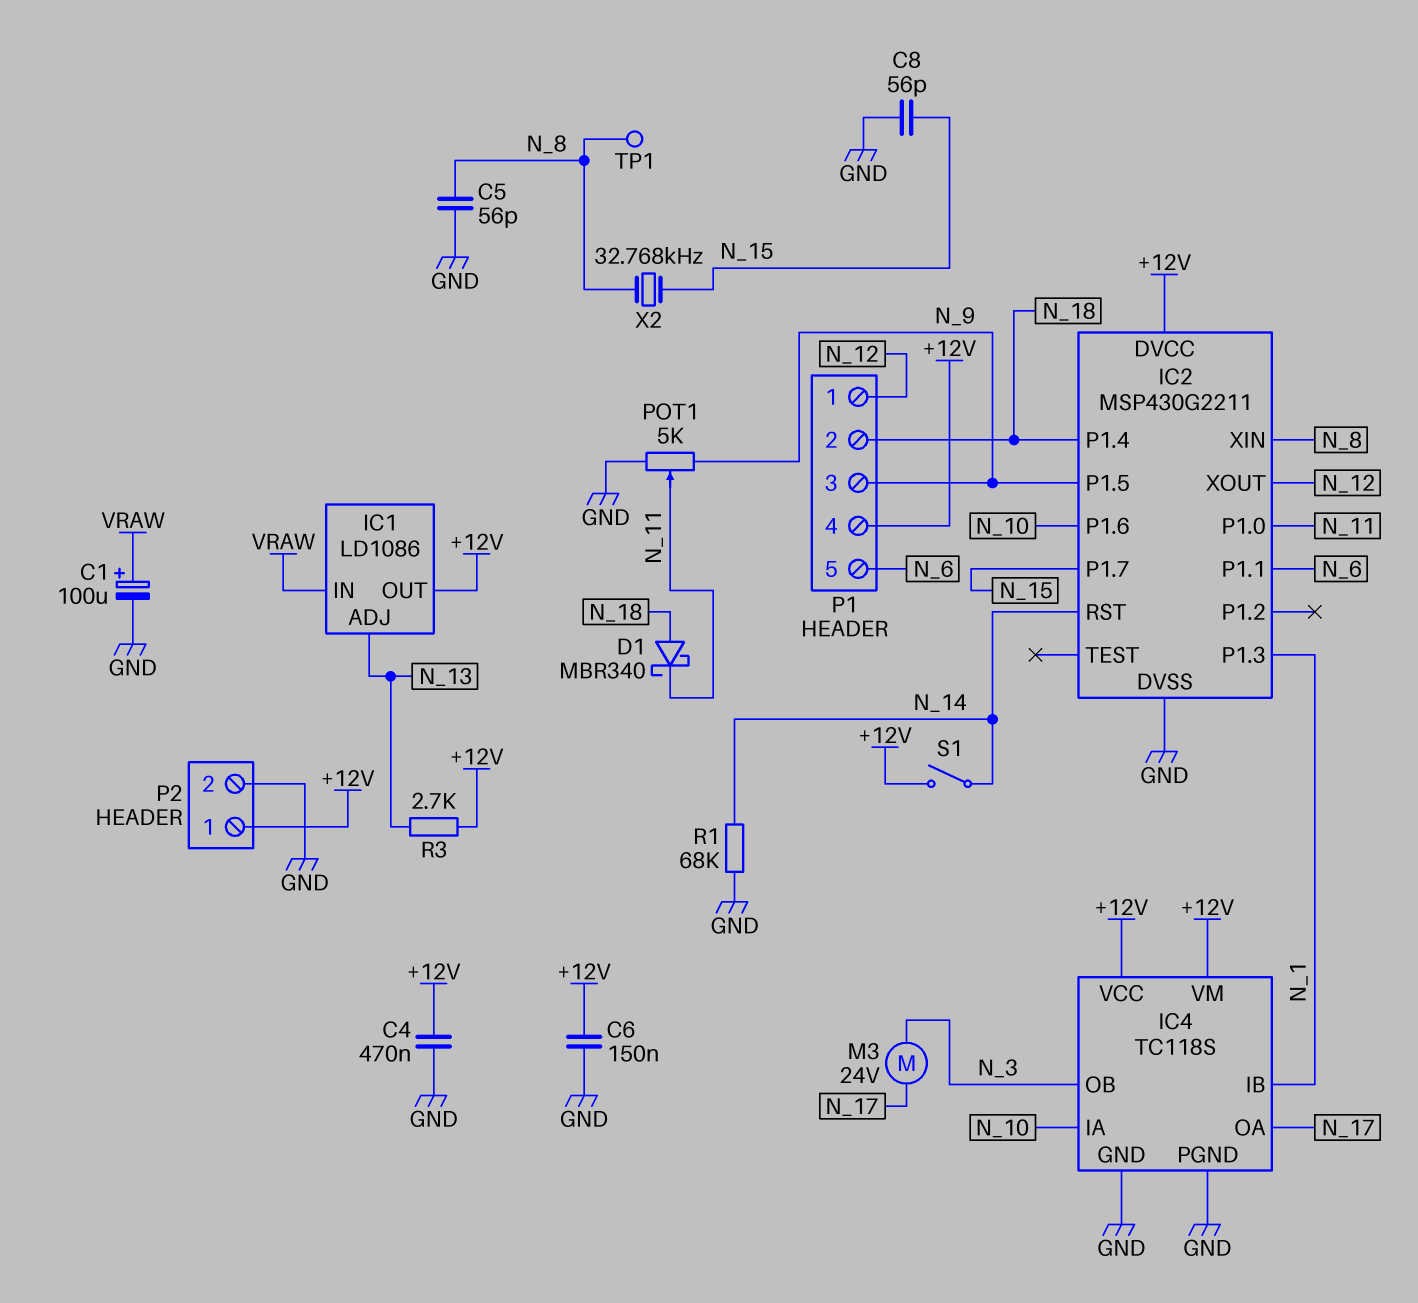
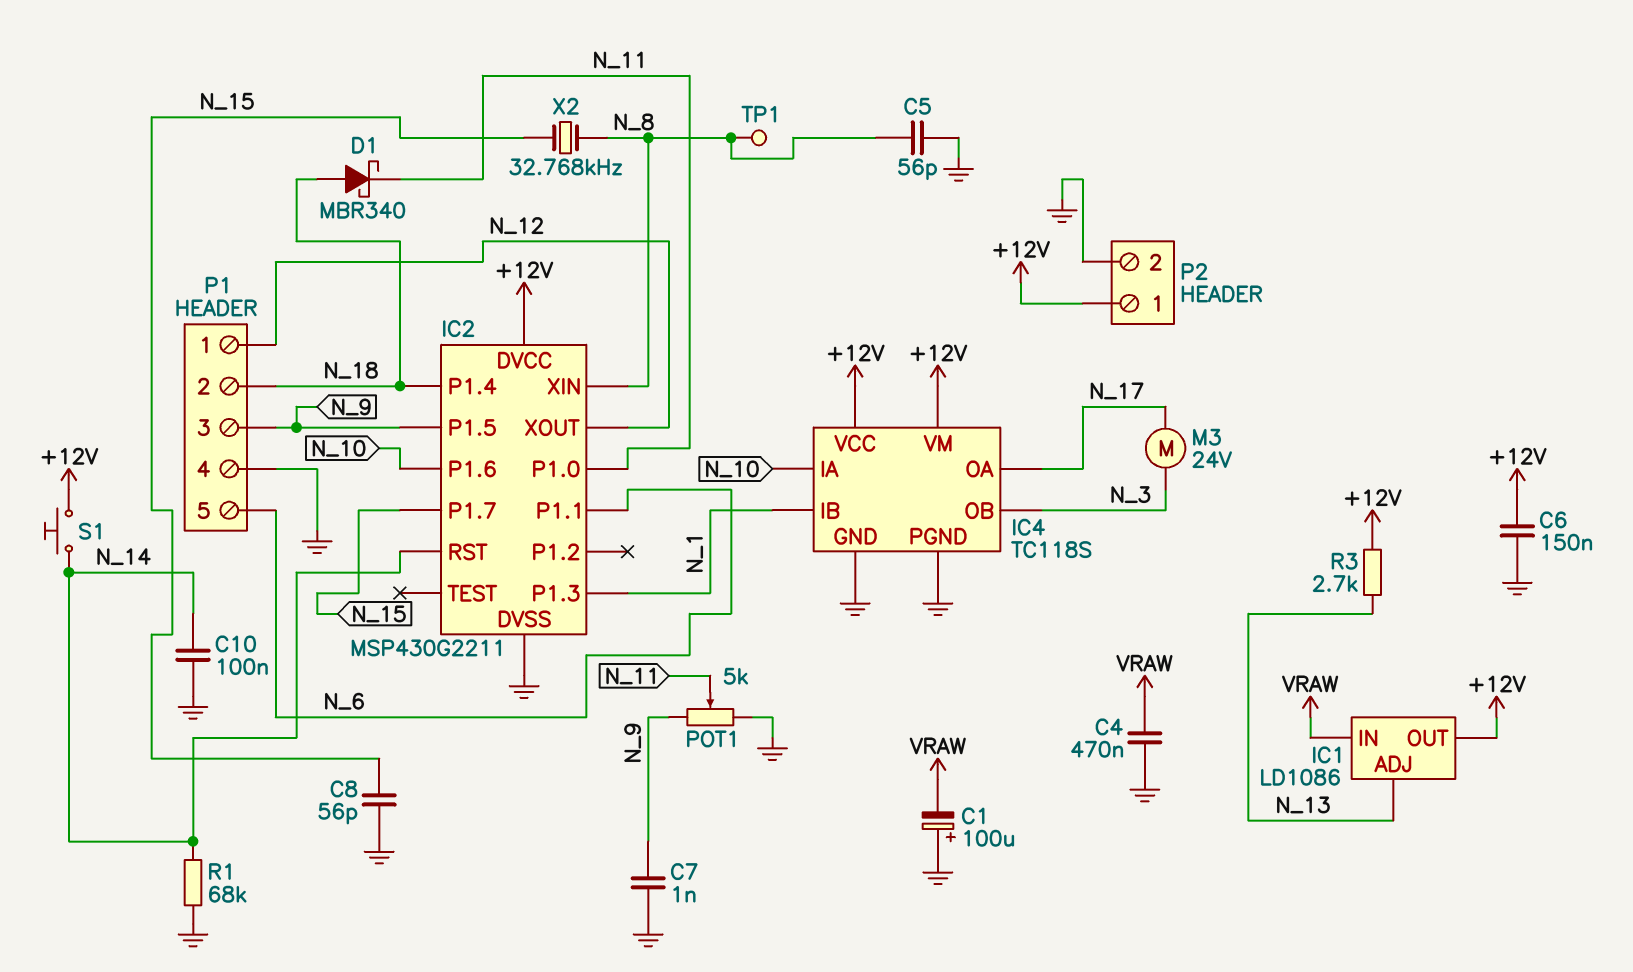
C1: 100uF (plus VRAW, minus GND) -> 100uF (plus GND, minus VRAW)
C4: 470nF (+12V, GND) -> 470nF (GND, VRAW)
C7: none -> 1nF (GND, N_9)
C10: none -> 100nF (GND, N_14)
P1 pin 4: +12V -> GND
S1: switch (+12V, N_14) -> button (+12V, N_14)

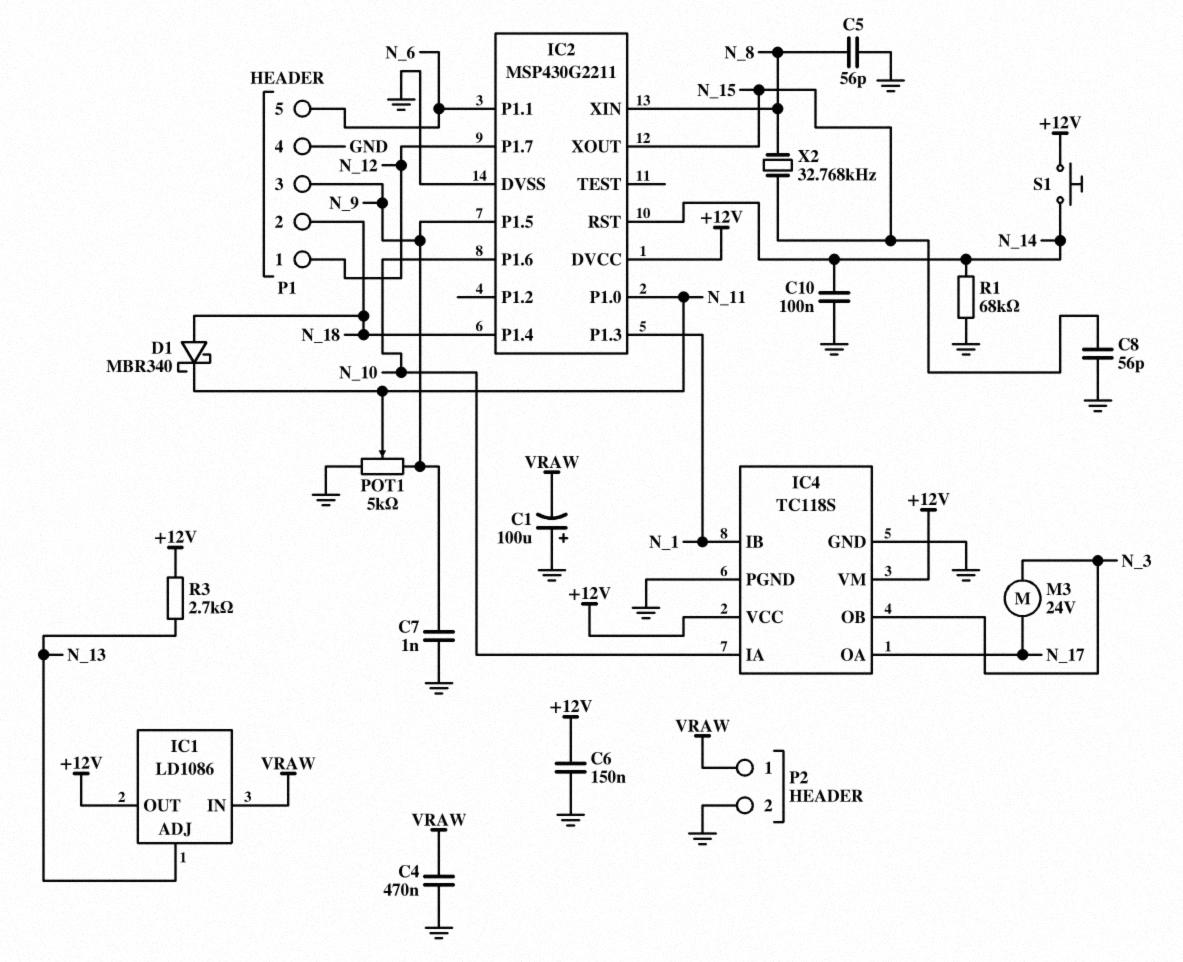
IC2 pin P1.7: N_15 -> N_12
IC2 pin XOUT: N_12 -> N_15
P2 pin 1: +12V -> VRAW
TP1: test point (N_8) -> none

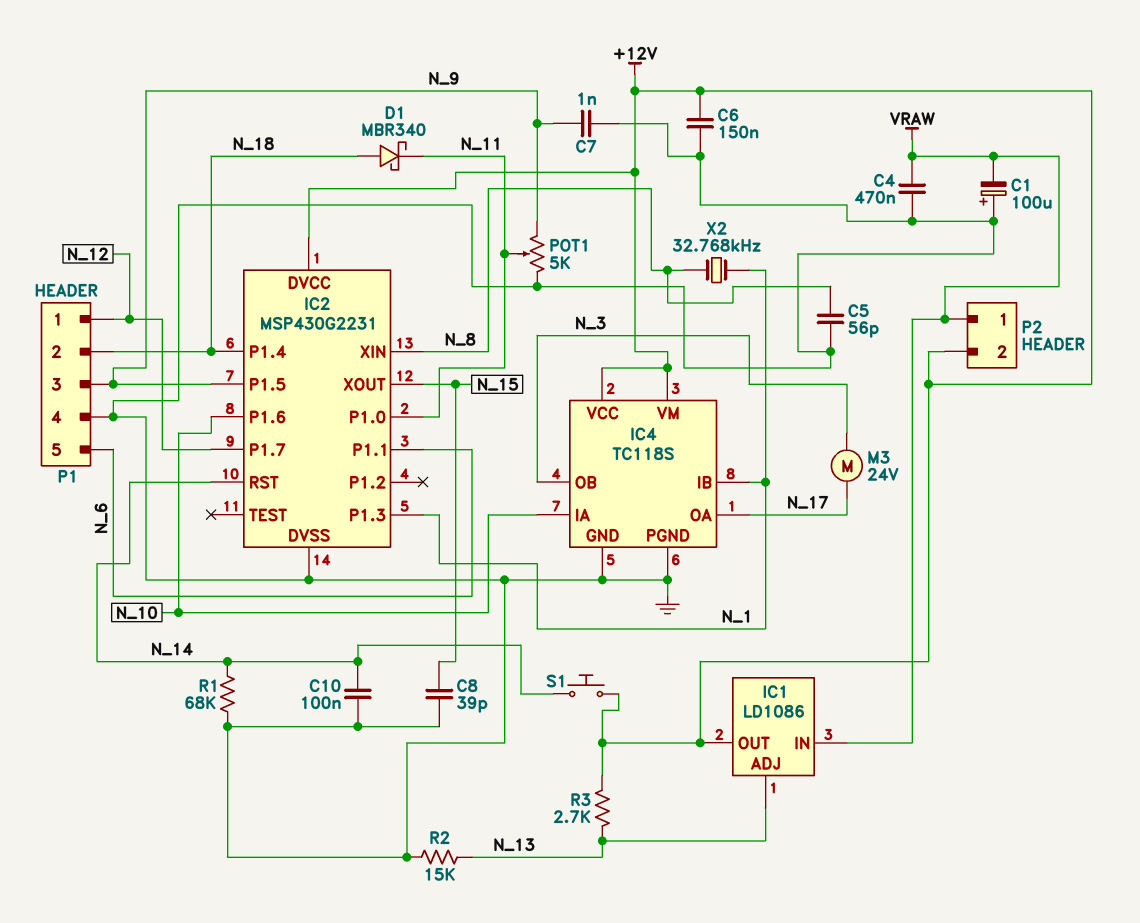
C8: 56pF (GND, N_15) -> 39pF (GND, N_15)
IC2: MSP430G2211 -> MSP430G2231
P2 pin 2: GND -> +12V
R2: none -> 15k (GND, N_13)
X2: 32.768kHz (N_8, N_15) -> 32.768kHz (N_1, N_8)

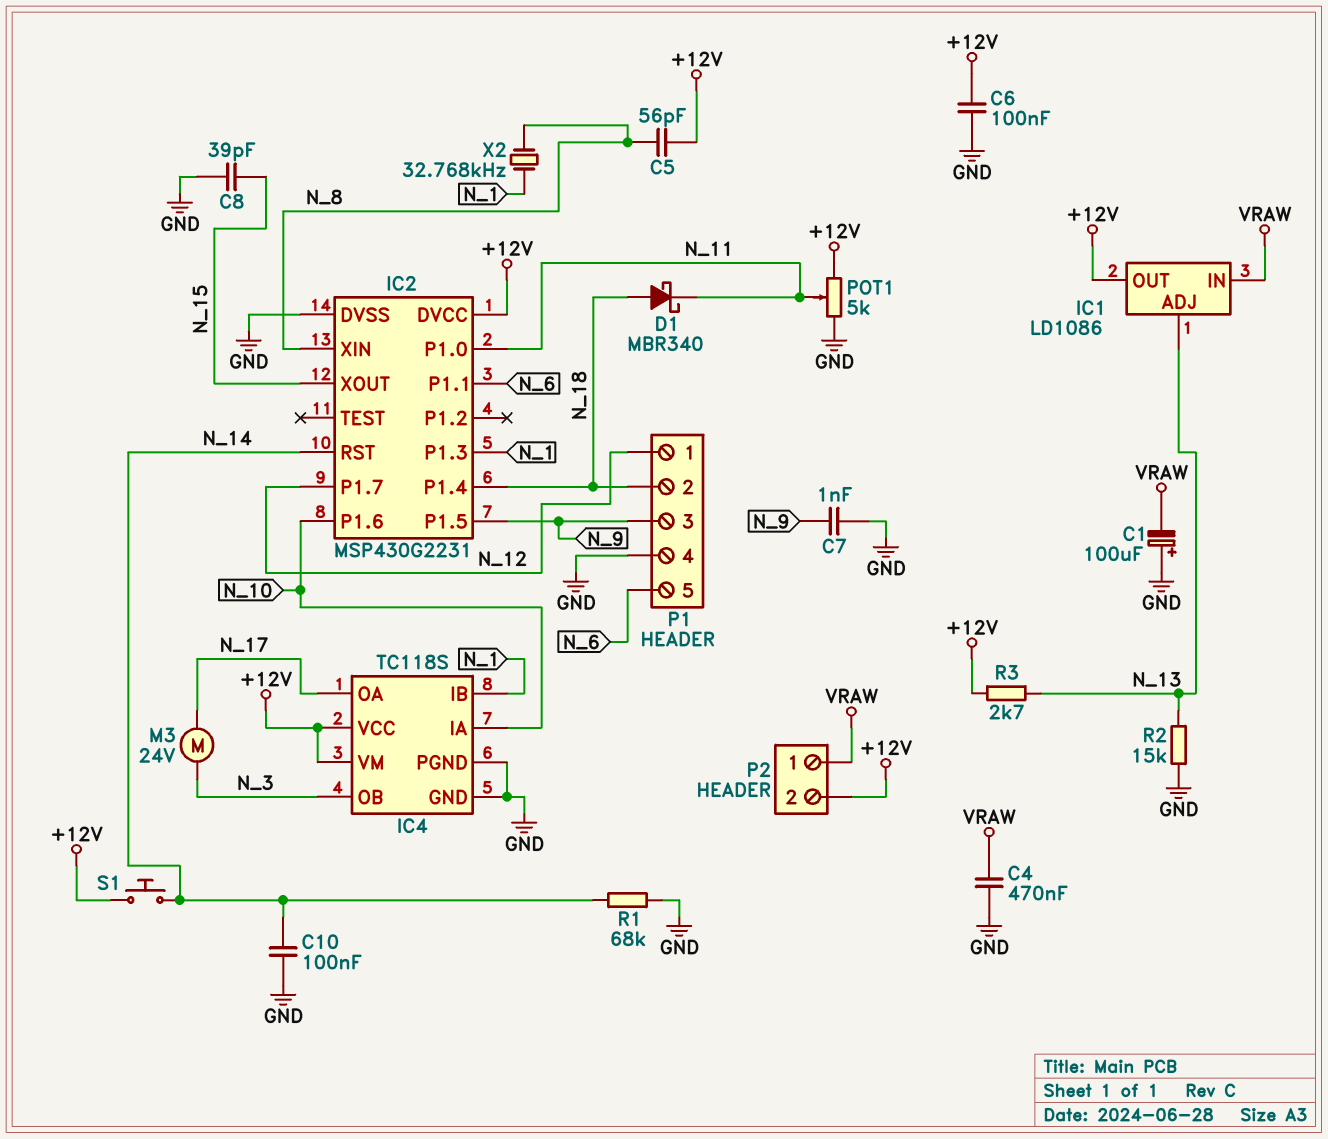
C5: 56pF (GND, N_8) -> 56pF (+12V, N_8)
C6: 150nF (+12V, GND) -> 100nF (+12V, GND)
POT1: 5k (GND, N_9, wiper N_11) -> 5k (+12V, GND, wiper N_11)

